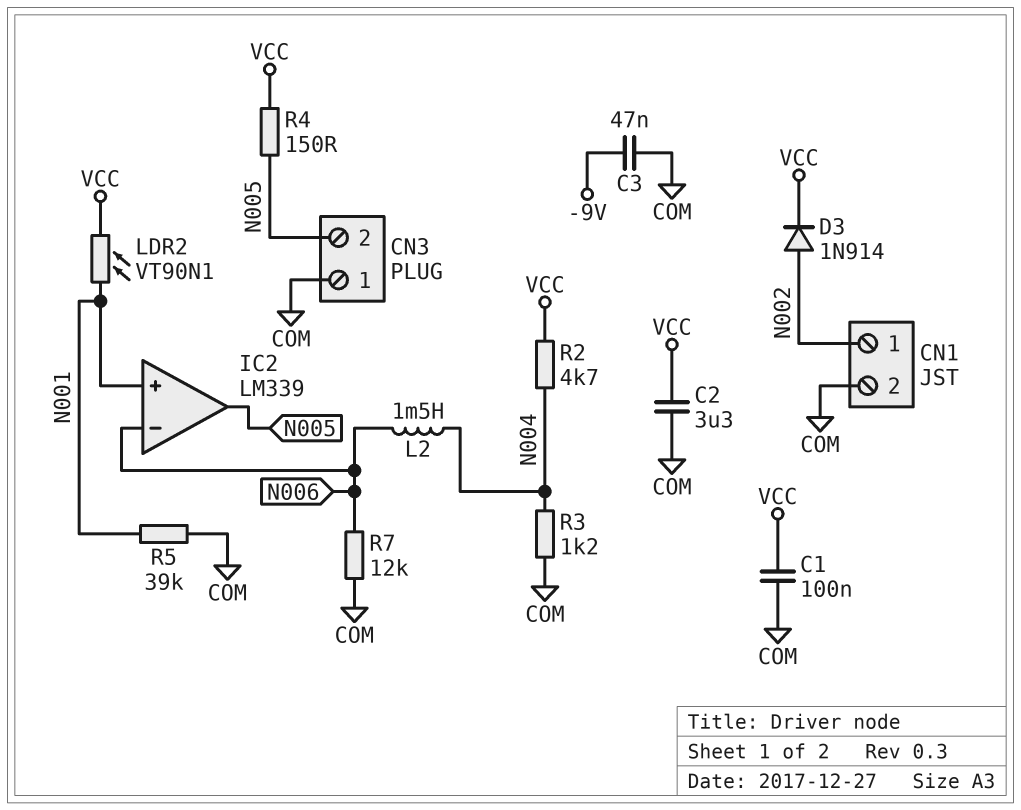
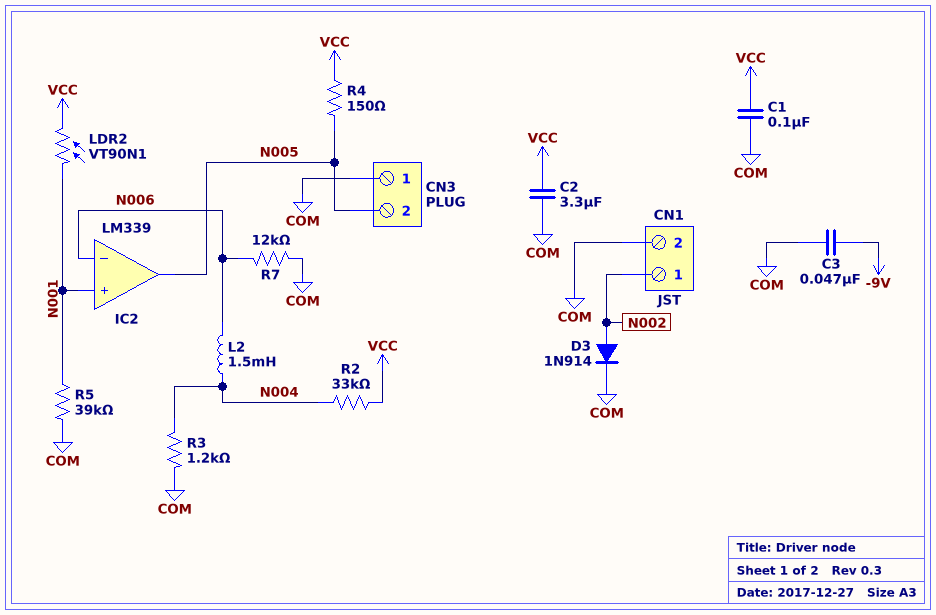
D3: diode 1N914 (A N002, K VCC) -> diode 1N914 (A N002, K COM)
R2: 4.7k (N004, VCC) -> 33k (N004, VCC)

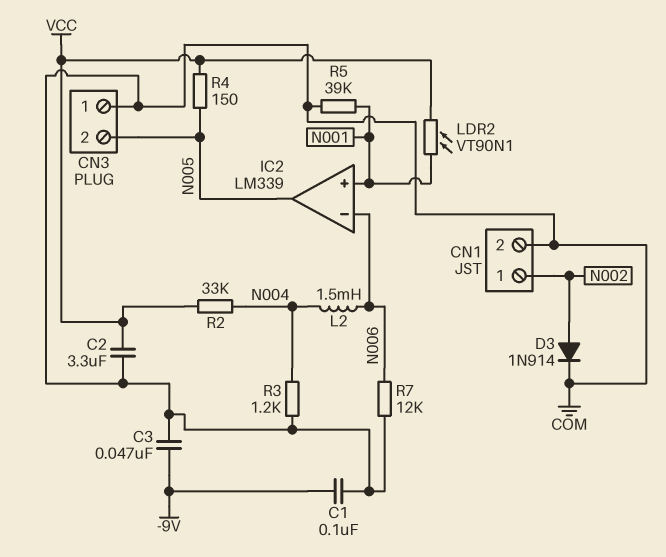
C1: 100nF (COM, VCC) -> 100nF (-9V, COM)

